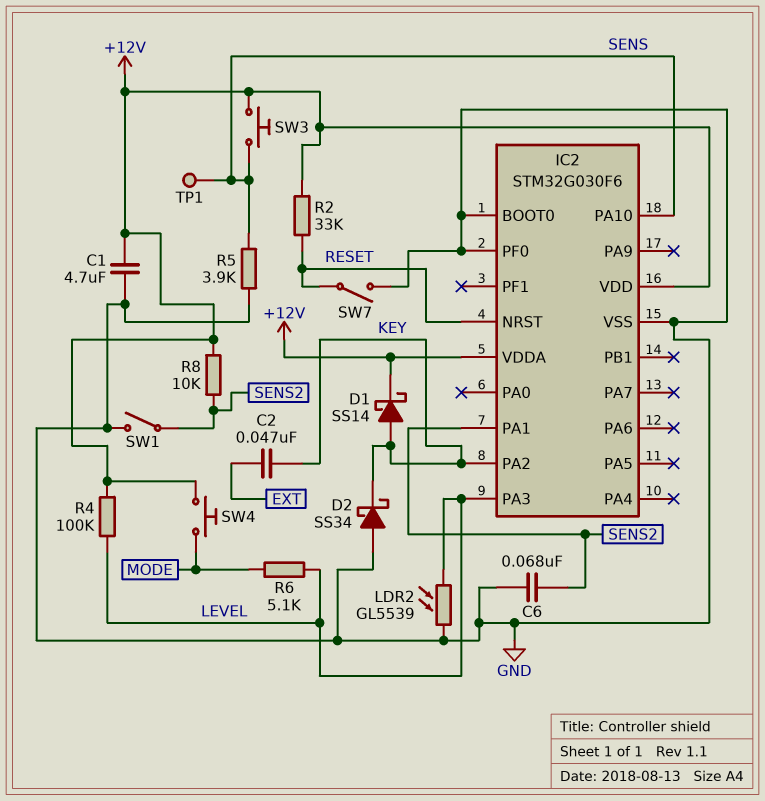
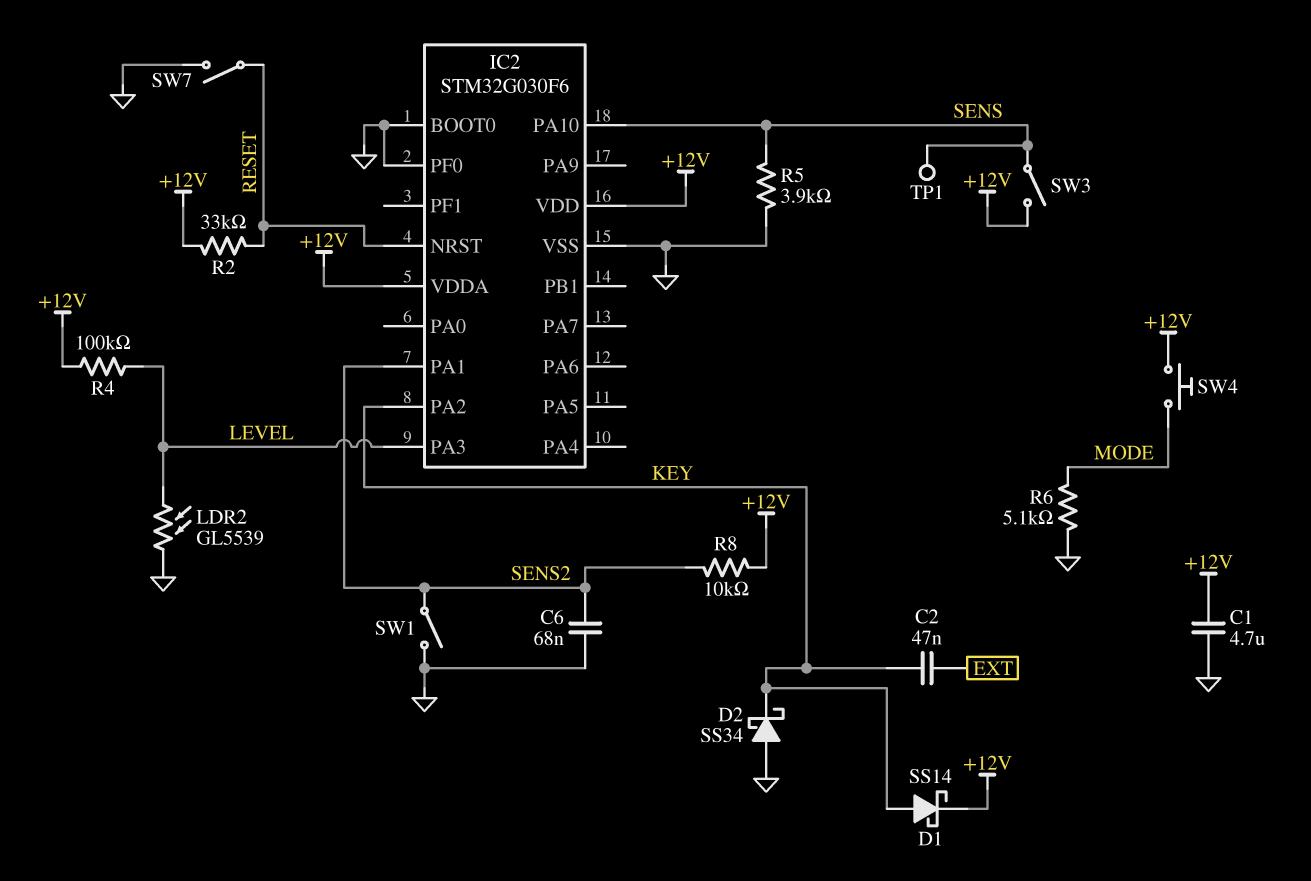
R6: 5.1k (LEVEL, MODE) -> 5.1k (GND, MODE)
SW3: button (+12V, SENS) -> switch (+12V, SENS)

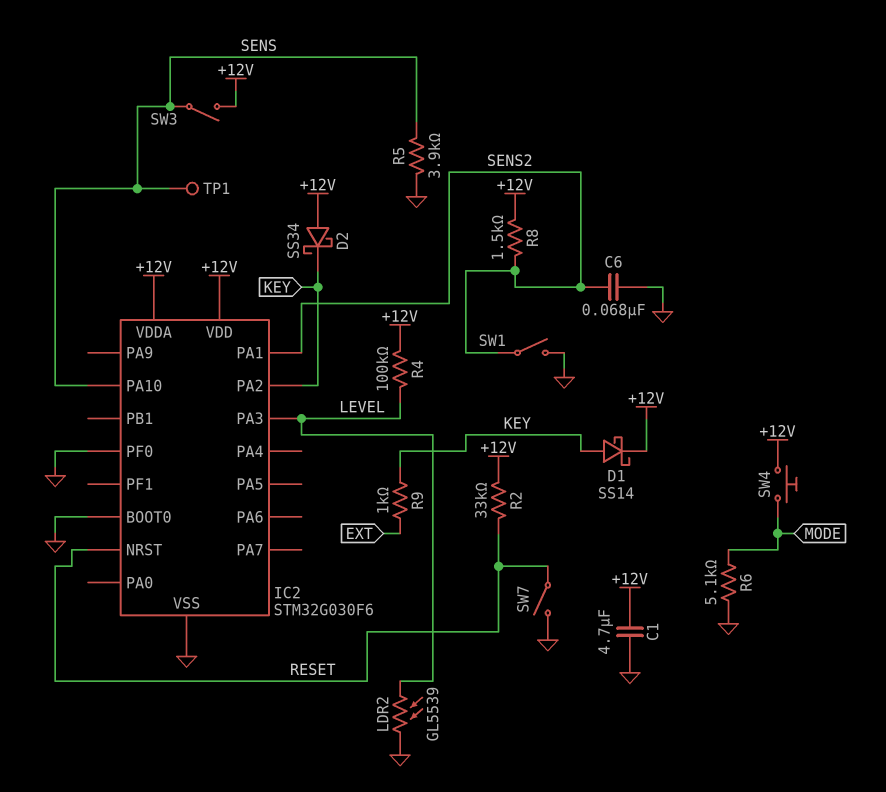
C2: 47nF (EXT, KEY) -> none
D2: schottky SS34 (A GND, K KEY) -> schottky SS34 (A +12V, K KEY)
R8: 10k (+12V, SENS2) -> 1.5k (+12V, SENS2)
R9: none -> 1k (EXT, KEY)

